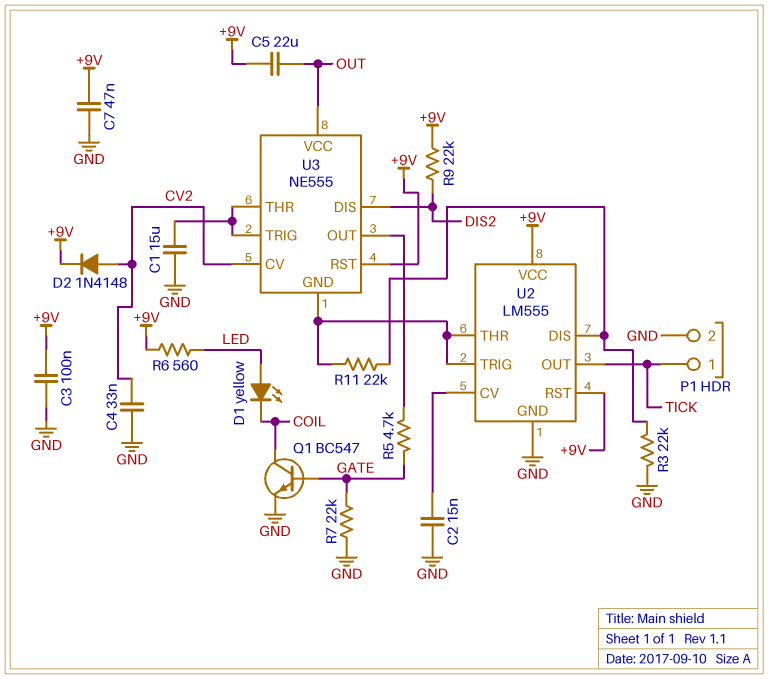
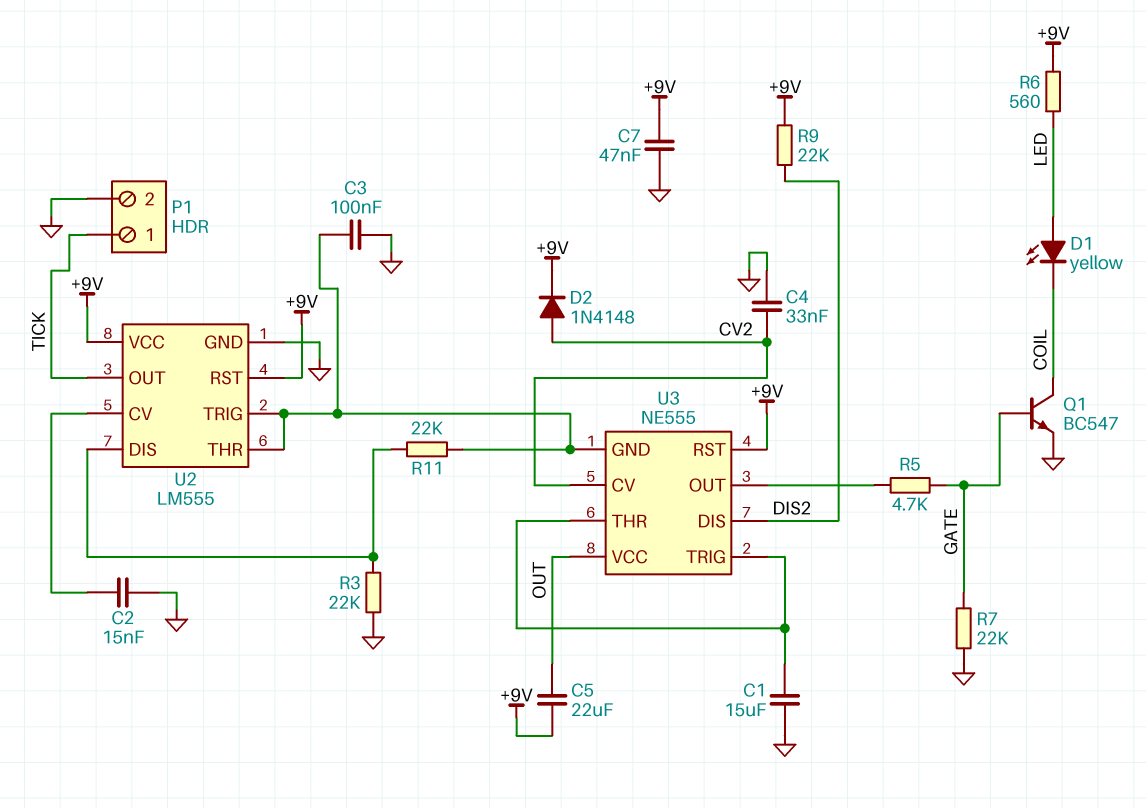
C3: 100nF (+9V, GND) -> 100nF (GND, U2/THR)

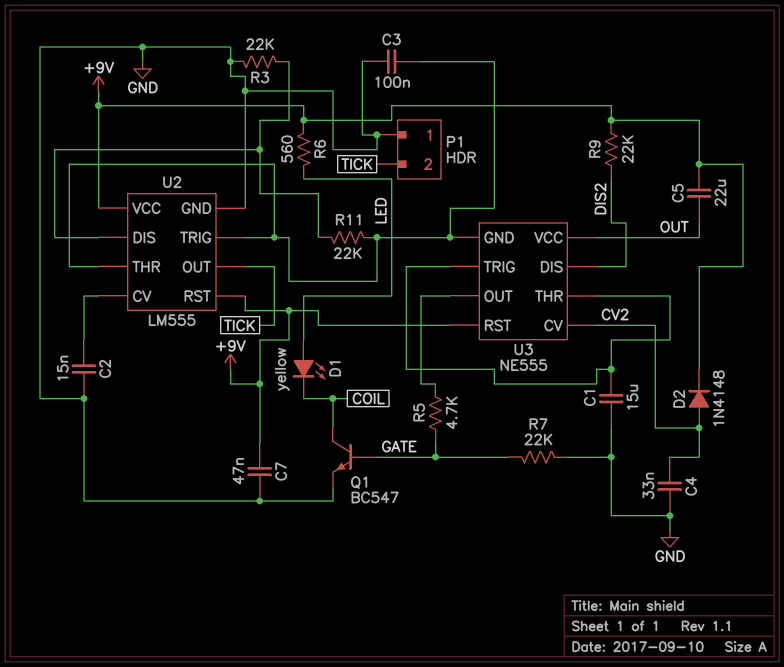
P1 pin 1: TICK -> GND
P1 pin 2: GND -> TICK

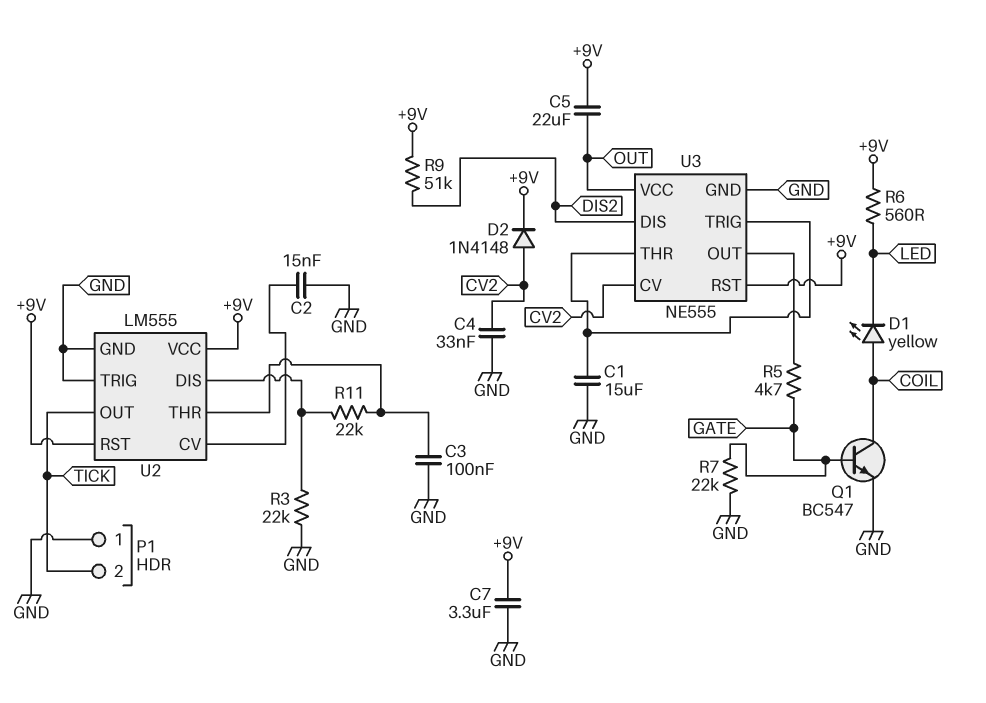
C7: 47nF (+9V, GND) -> 3.3uF (+9V, GND)
D1: LED yellow (A LED, K COIL) -> LED yellow (A COIL, K LED)
R9: 22k (+9V, DIS2) -> 51k (+9V, DIS2)
U2 pin TRIG: U2/THR -> GND
U3 pin GND: U2/THR -> GND

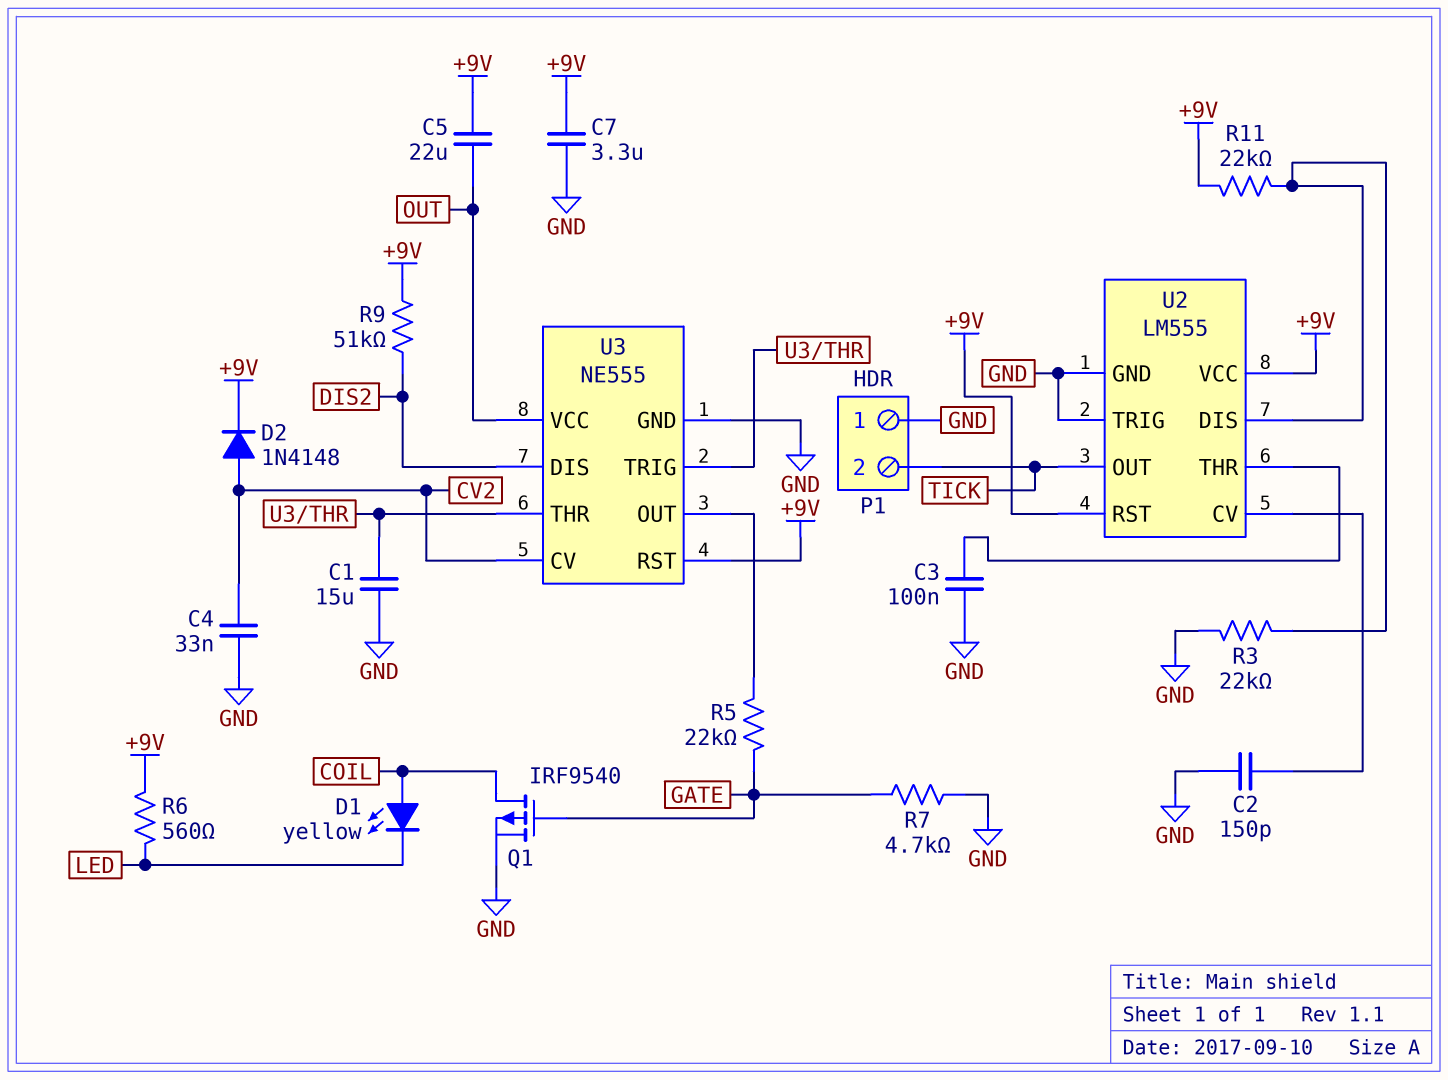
C2: 15nF (GND, U2/CV) -> 150pF (GND, U2/CV)
Q1: NPN BC547 (B GATE, C COIL, E GND) -> PMOS IRF9540 (G GATE, D COIL, S GND)
R5: 4.7k (GATE, U3/OUT) -> 22k (GATE, U3/OUT)
R7: 22k (GATE, GND) -> 4.7k (GATE, GND)
R11: 22k (U2/DIS, U2/THR) -> 22k (+9V, U2/DIS)

